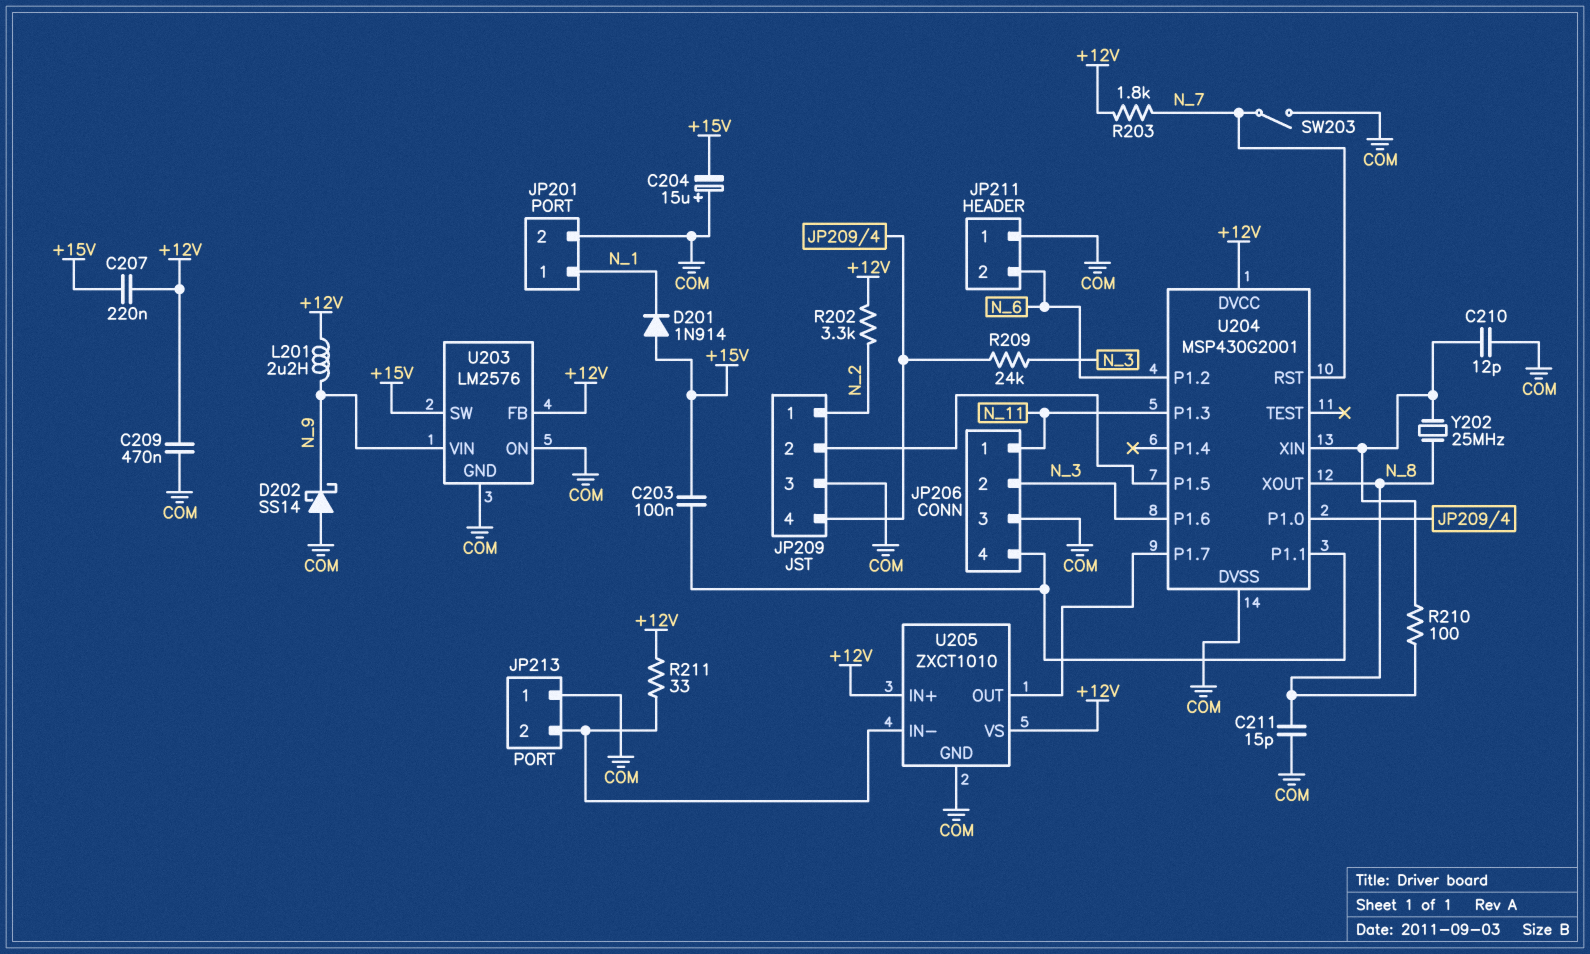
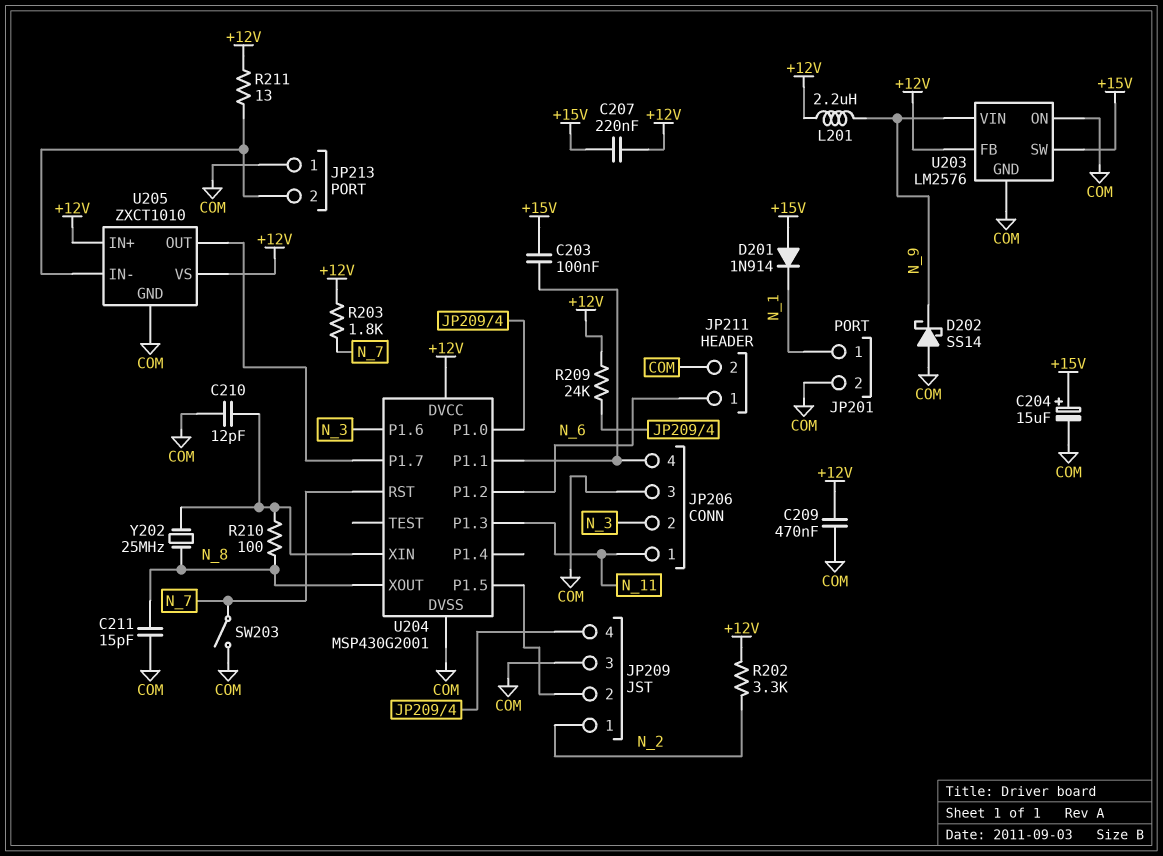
C204: 15uF (plus COM, minus +15V) -> 15uF (plus +15V, minus COM)
JP211 pin 1: COM -> N_6
JP211 pin 2: N_6 -> COM
R209: 24k (JP209/4, N_3) -> 24k (+12V, JP209/4)
R211: 33 (+12V, JP213/2) -> 13 (+12V, JP213/2)

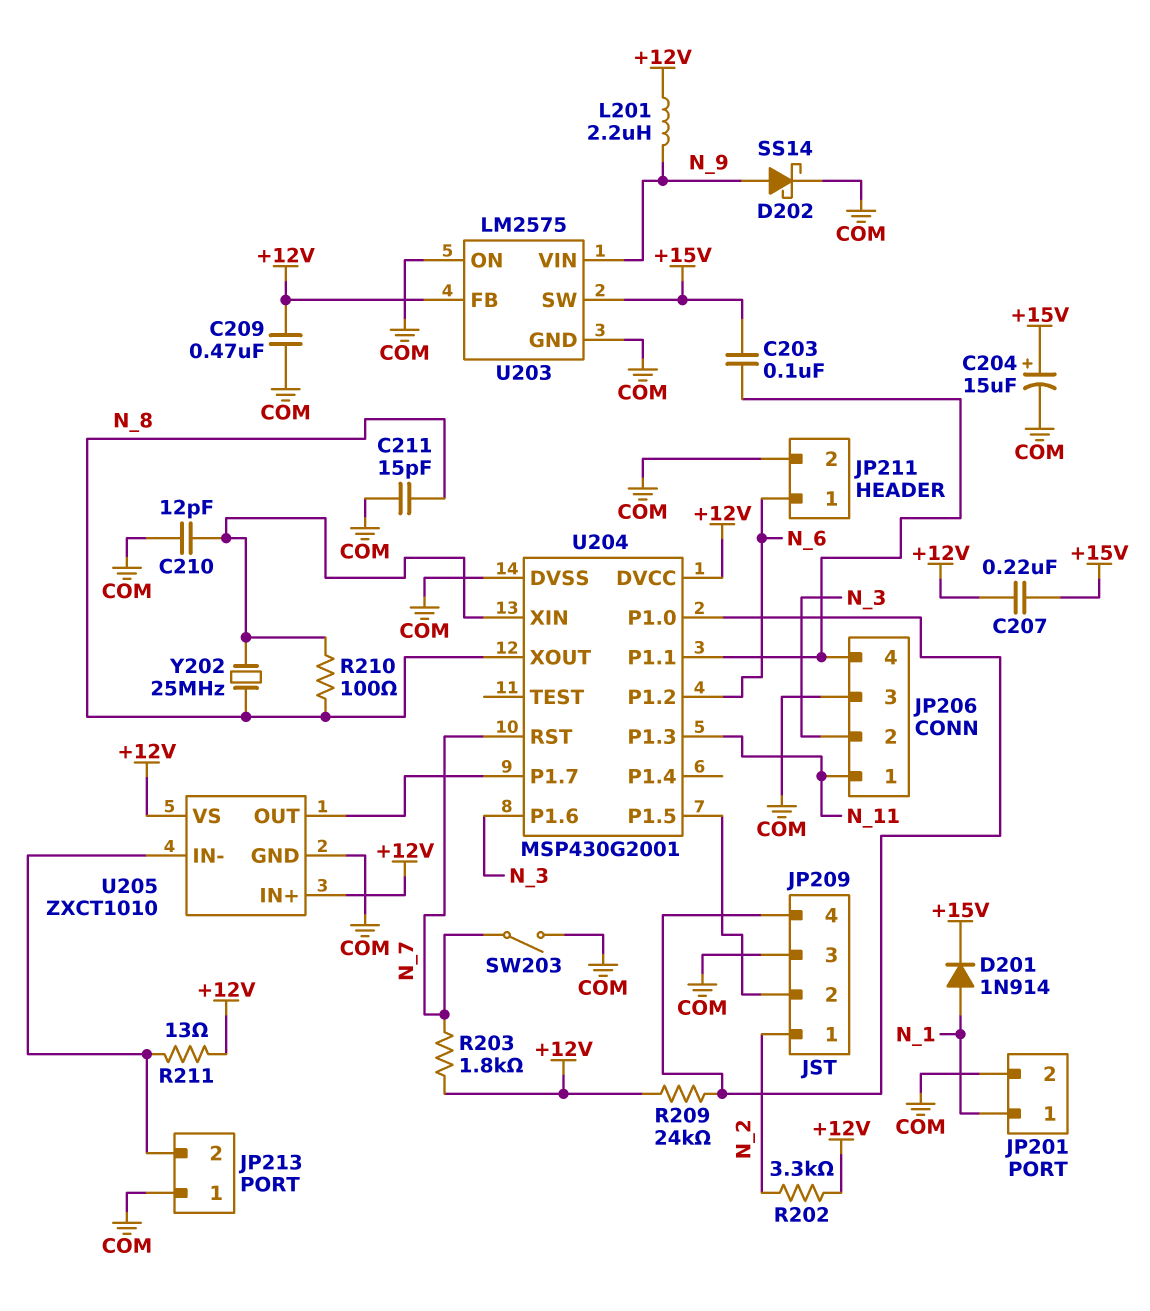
D201: diode 1N914 (A +15V, K N_1) -> diode 1N914 (A N_1, K +15V)
D202: schottky SS14 (A COM, K N_9) -> schottky SS14 (A N_9, K COM)
U203: LM2576 -> LM2575

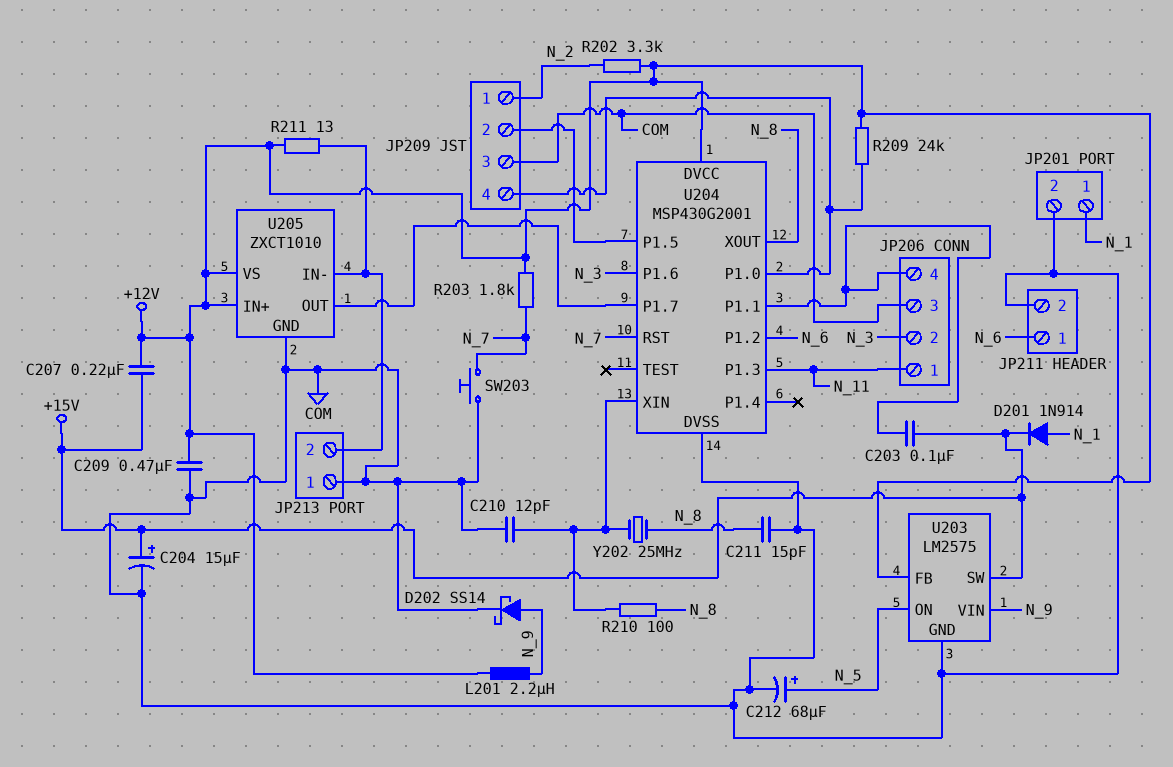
C212: none -> 68uF (plus N_5, minus COM)
SW203: switch (COM, N_7) -> button (COM, N_7)
U203 pin ON: COM -> N_5

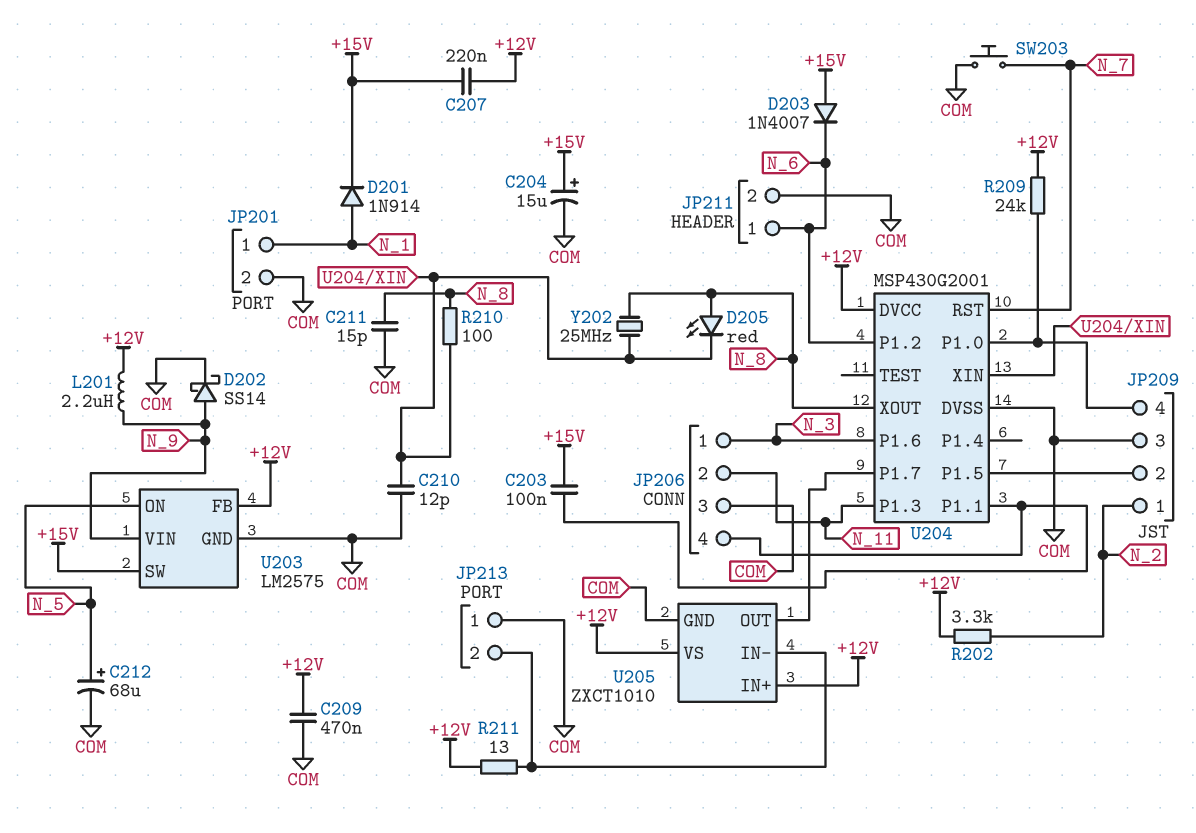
D203: none -> diode 1N4007 (A +15V, K N_6)
D205: none -> LED red (A N_8, K U204/XIN)
JP206 pin 1: N_11 -> N_3
JP206 pin 2: N_3 -> N_11
R203: 1.8k (+12V, N_7) -> none

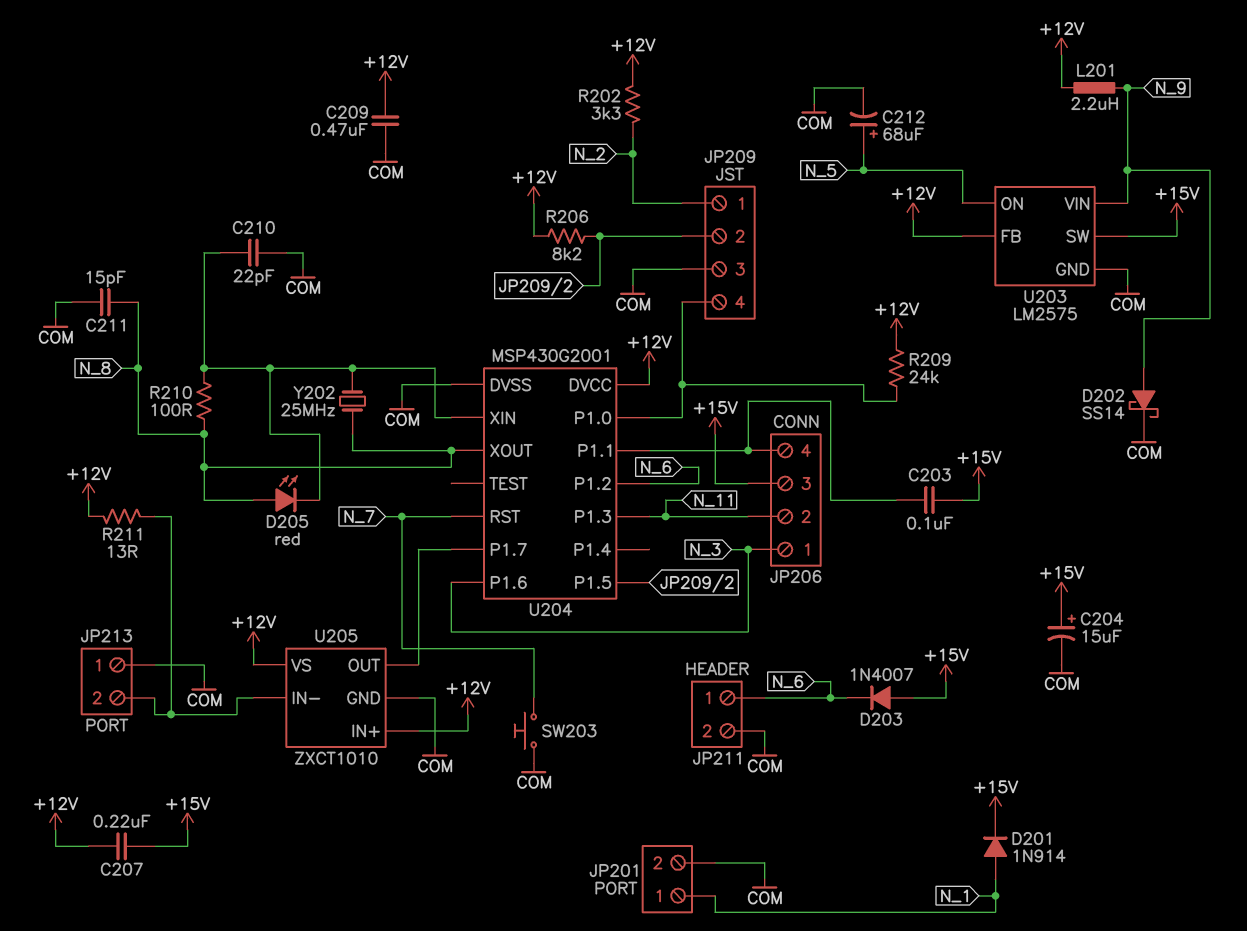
C210: 12pF (COM, U204/XIN) -> 22pF (COM, U204/XIN)
JP206 pin 3: COM -> +15V
R206: none -> 8.2k (+12V, JP209/2)

